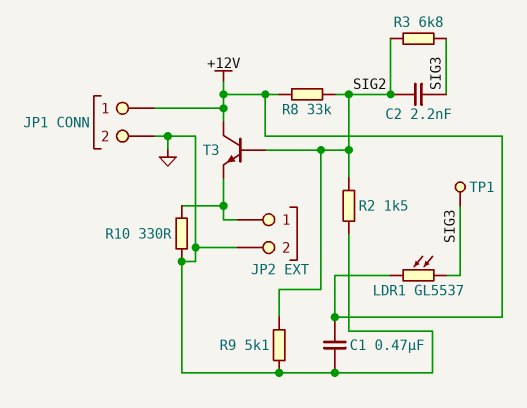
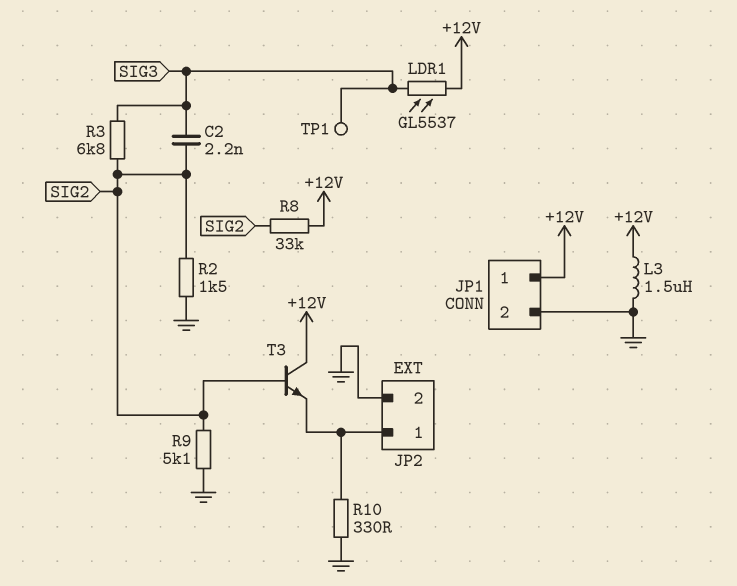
C1: 470nF (+12V, GND) -> none
L3: none -> 1.5uH (+12V, GND)

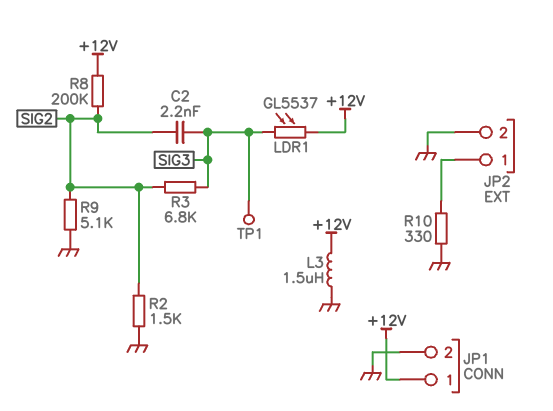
R8: 33k (+12V, SIG2) -> 200k (+12V, SIG2)
T3: NPN (B SIG2, C +12V, E JP2/1) -> none

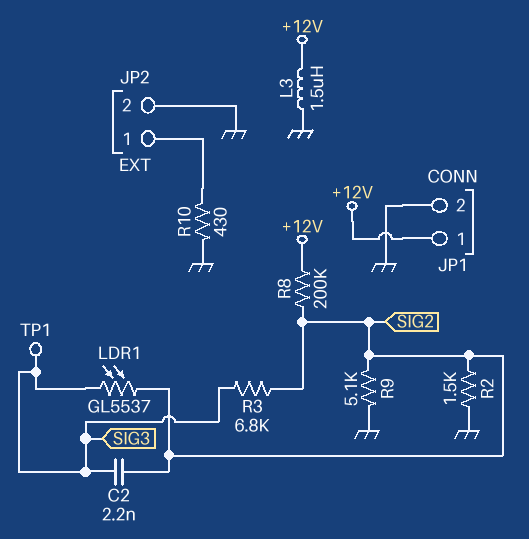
LDR1: GL5537 (+12V, SIG3) -> GL5537 (SIG2, SIG3)
R10: 330 (GND, JP2/1) -> 430 (GND, JP2/1)

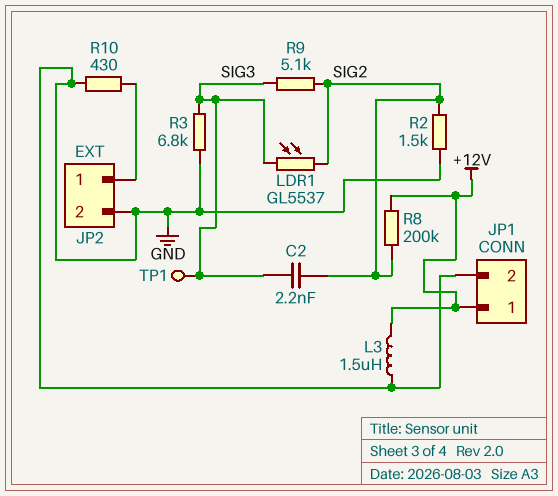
R3: 6.8k (SIG2, SIG3) -> 6.8k (GND, SIG3)
R9: 5.1k (GND, SIG2) -> 5.1k (SIG2, SIG3)

